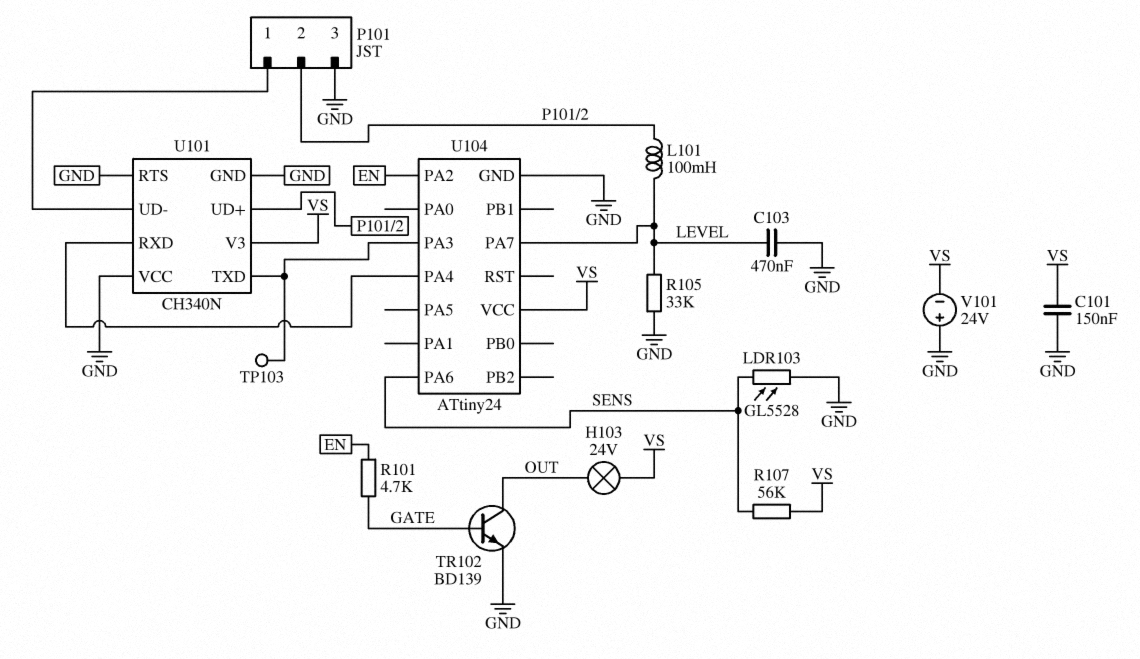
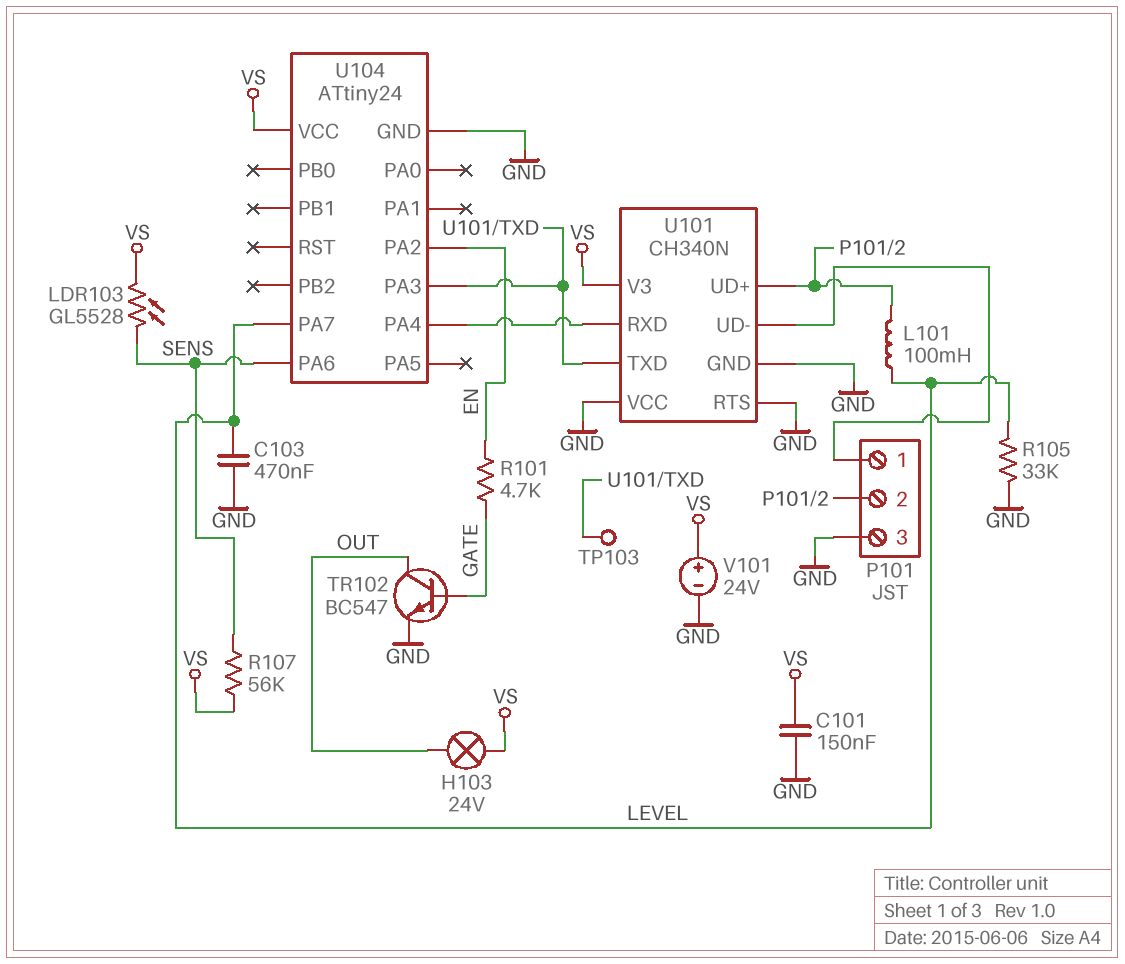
LDR103: GL5528 (GND, SENS) -> GL5528 (SENS, VS)
TR102: NPN BD139 (B GATE, C OUT, E GND) -> NPN BC547 (B GATE, C OUT, E GND)
V101: 24V (plus GND, minus VS) -> 24V (plus VS, minus GND)

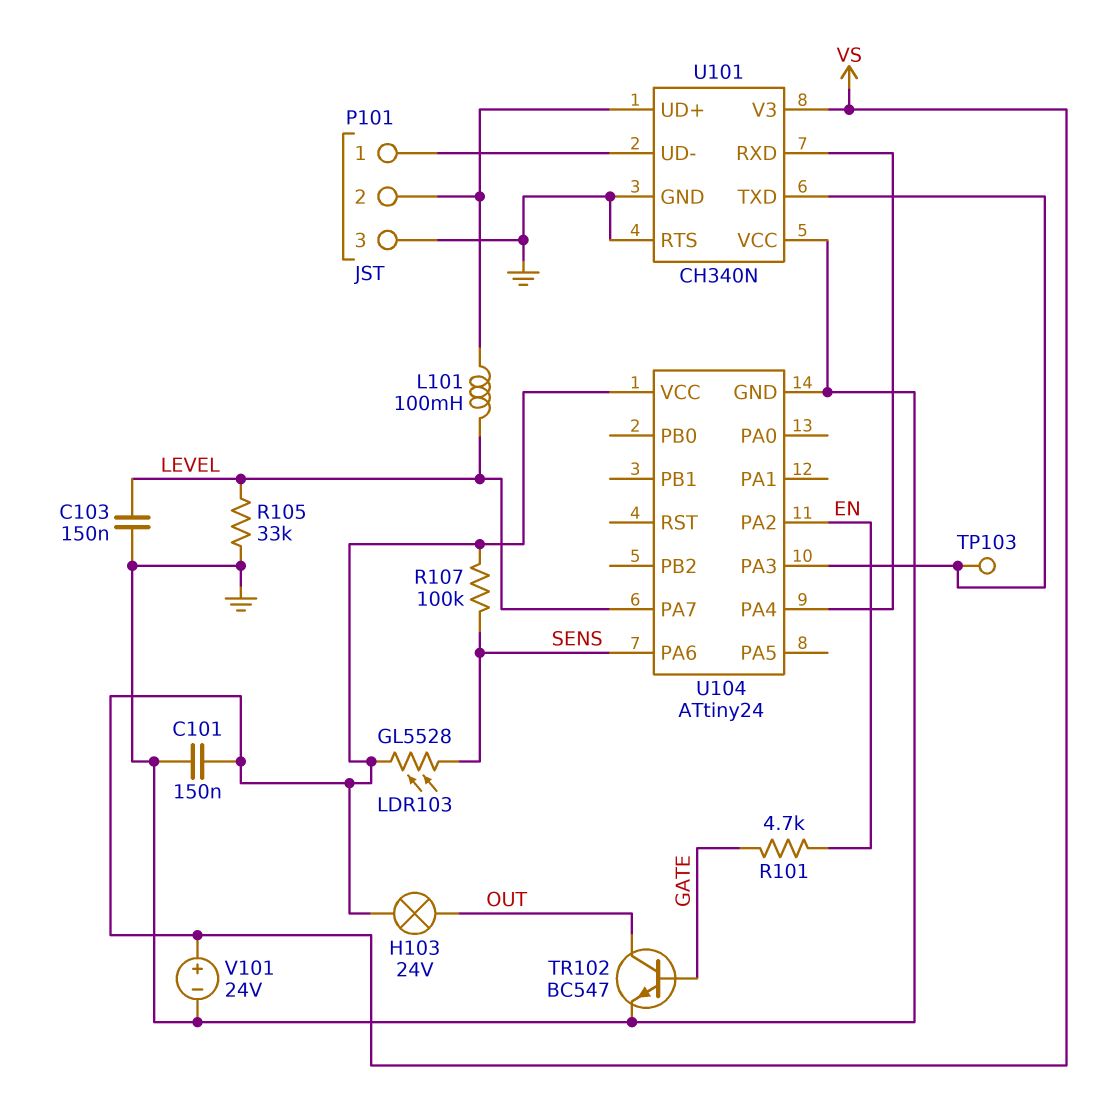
C103: 470nF (GND, LEVEL) -> 150nF (GND, LEVEL)
R107: 56k (SENS, VS) -> 100k (SENS, VS)

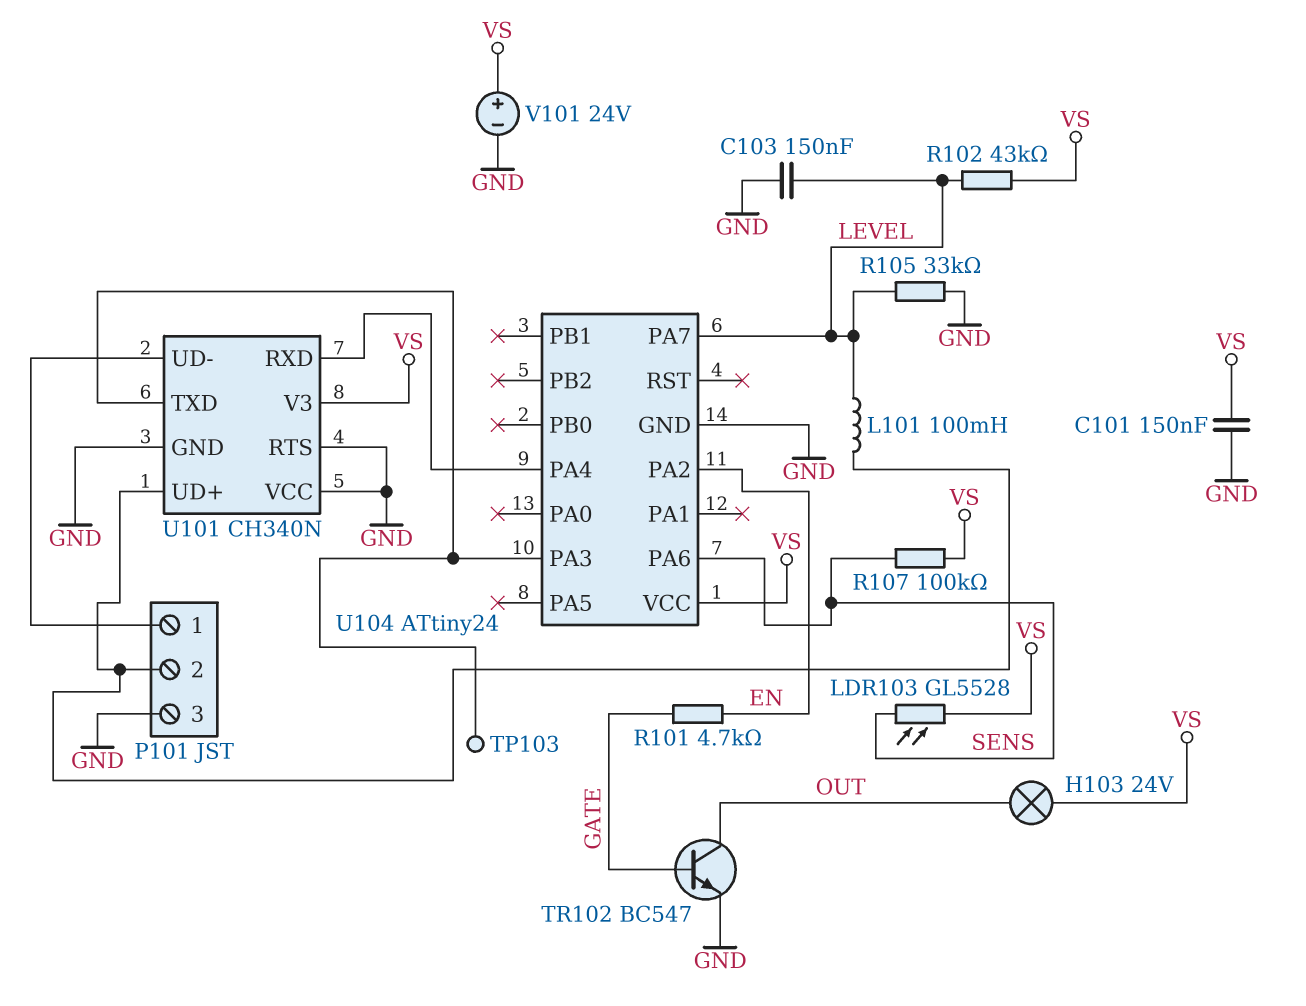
R102: none -> 43k (LEVEL, VS)

